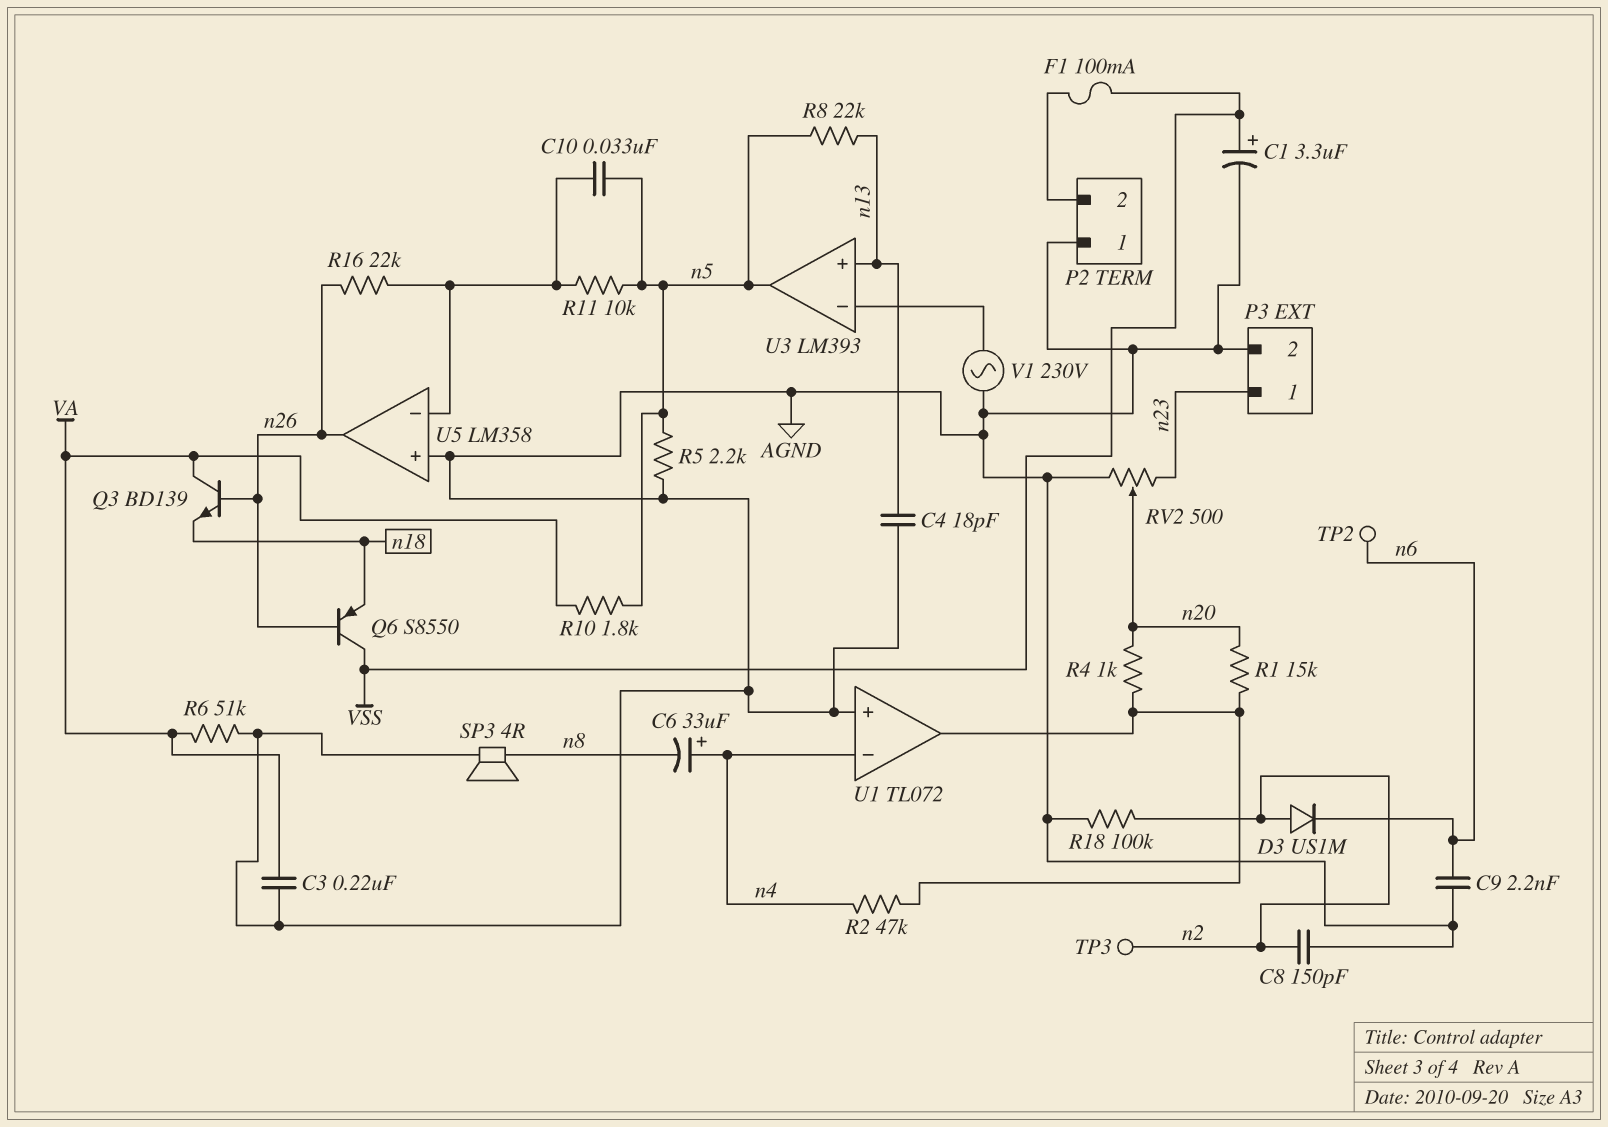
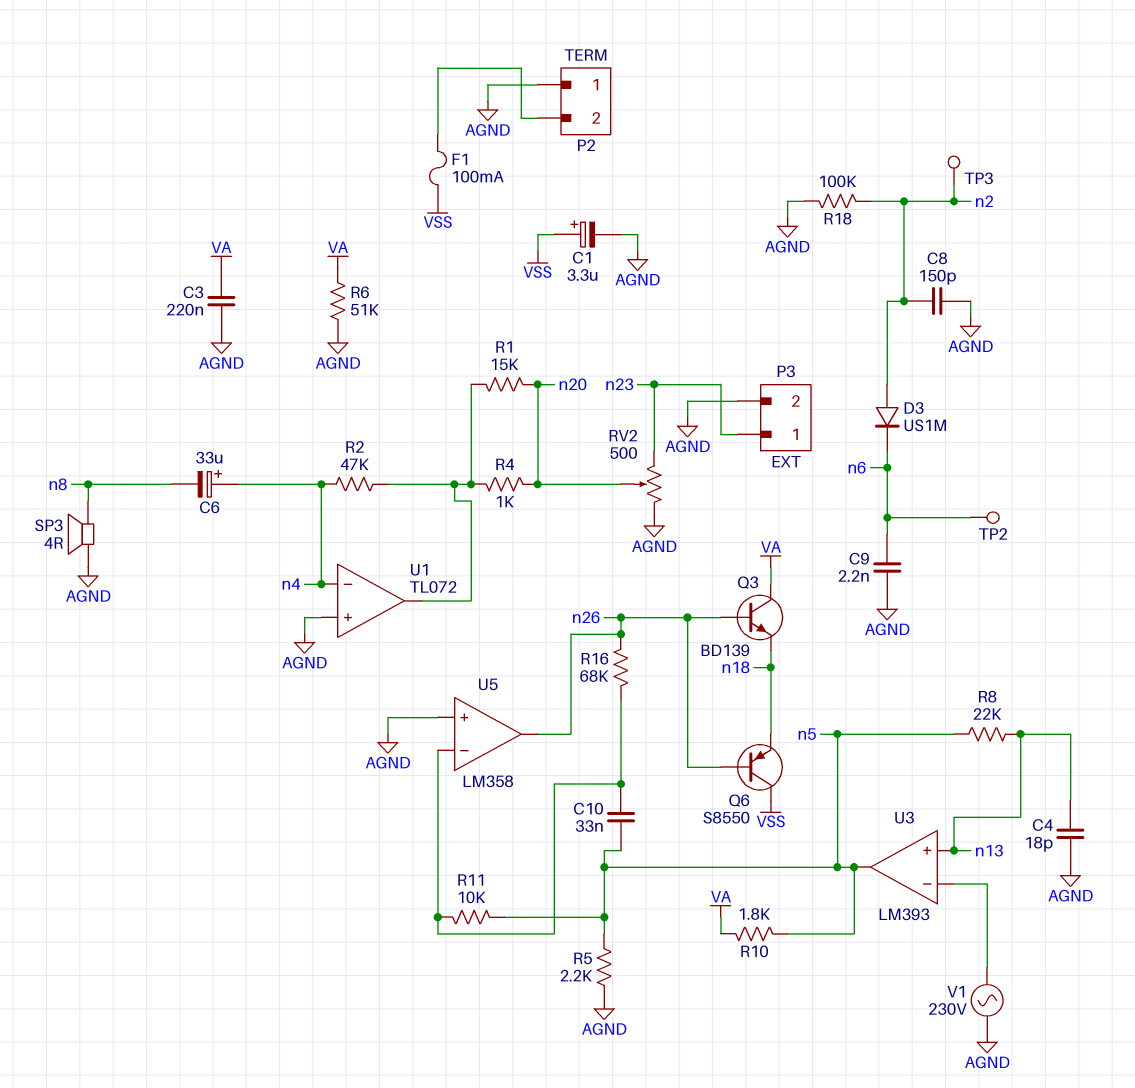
R16: 22k (U5/in-, n26) -> 68k (U5/in-, n26)

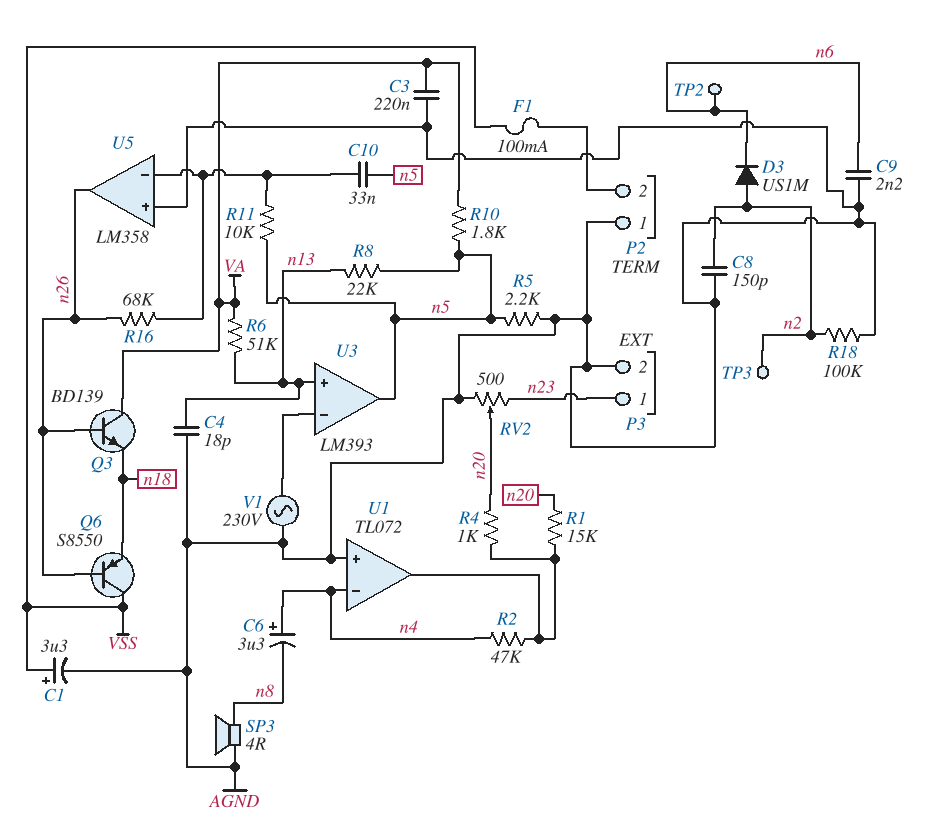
C6: 33uF (plus n4, minus n8) -> 3.3uF (plus n4, minus n8)
R6: 51k (AGND, VA) -> 51k (VA, n13)

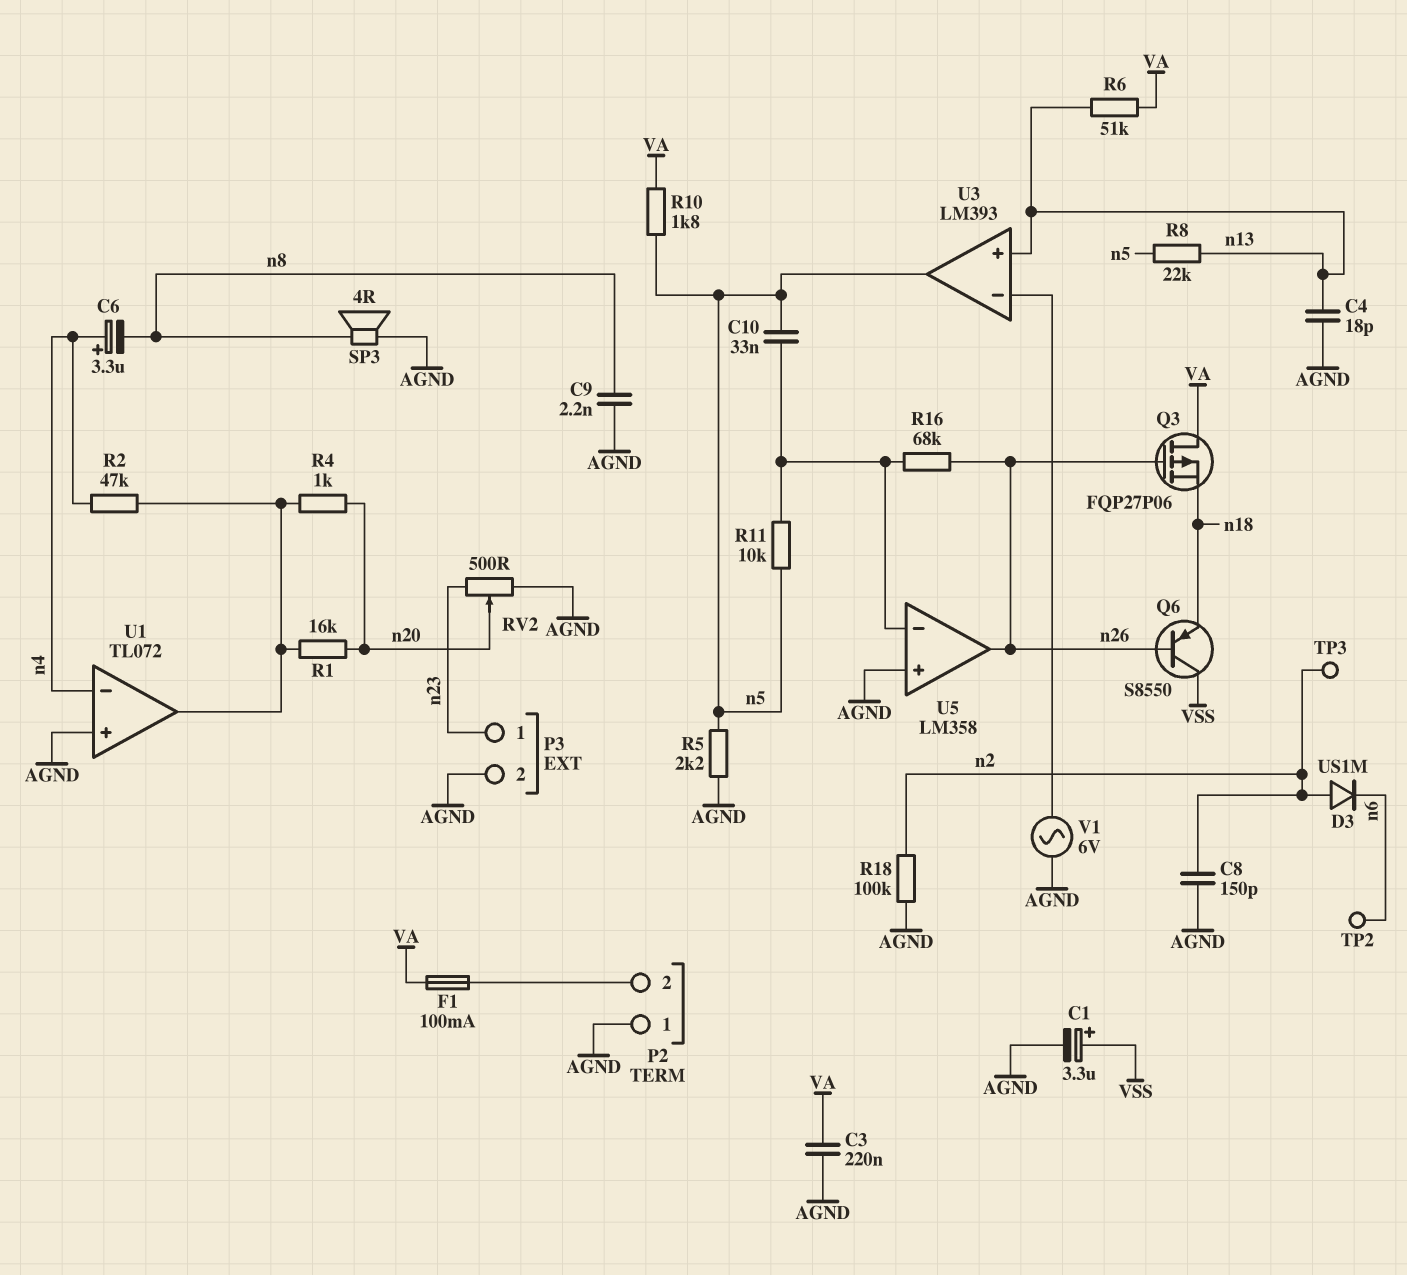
C9: 2.2nF (AGND, n6) -> 2.2nF (AGND, n8)
F1: 100mA (P2/2, VSS) -> 100mA (P2/2, VA)
Q3: NPN BD139 (B n26, C VA, E n18) -> PMOS FQP27P06 (G n26, D VA, S n18)
R1: 15k (U1/out, n20) -> 16k (U1/out, n20)
V1: AC 230V (AGND, U3/in-) -> AC 6V (AGND, U3/in-)

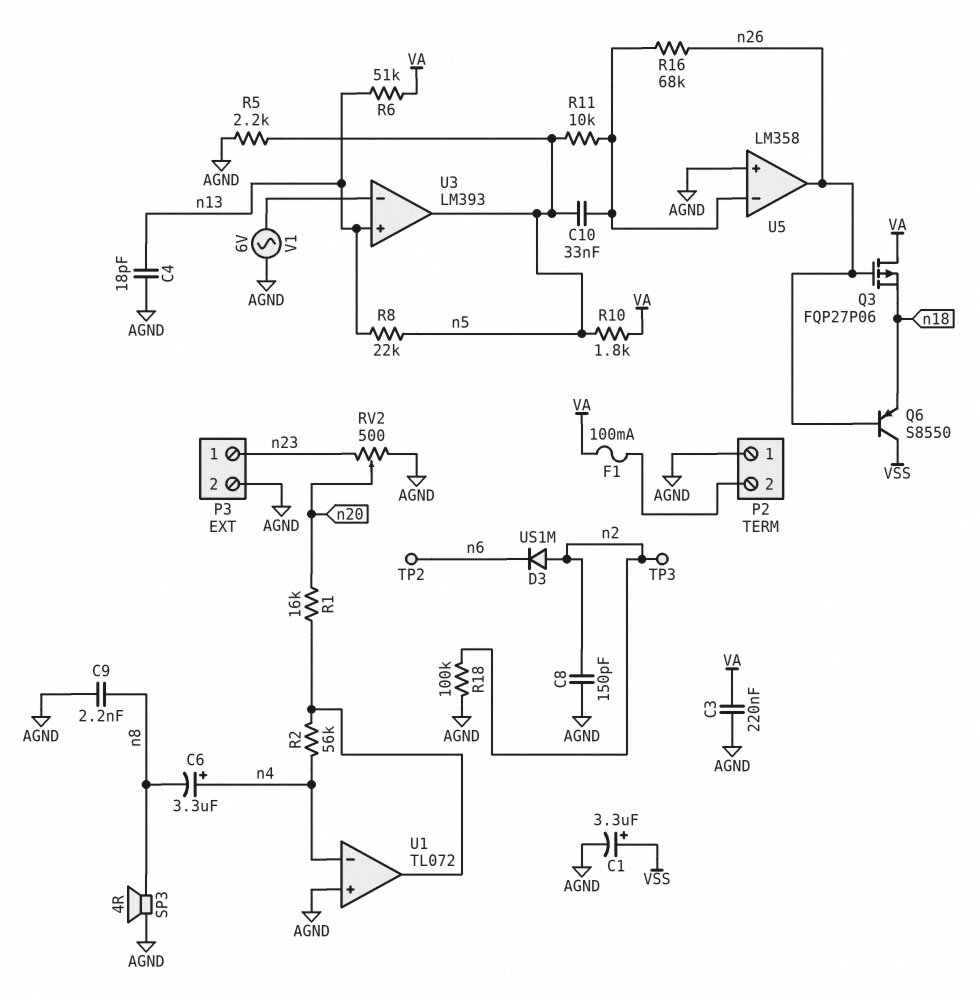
R2: 47k (U1/out, n4) -> 56k (U1/out, n4)
R4: 1k (U1/out, n20) -> none

